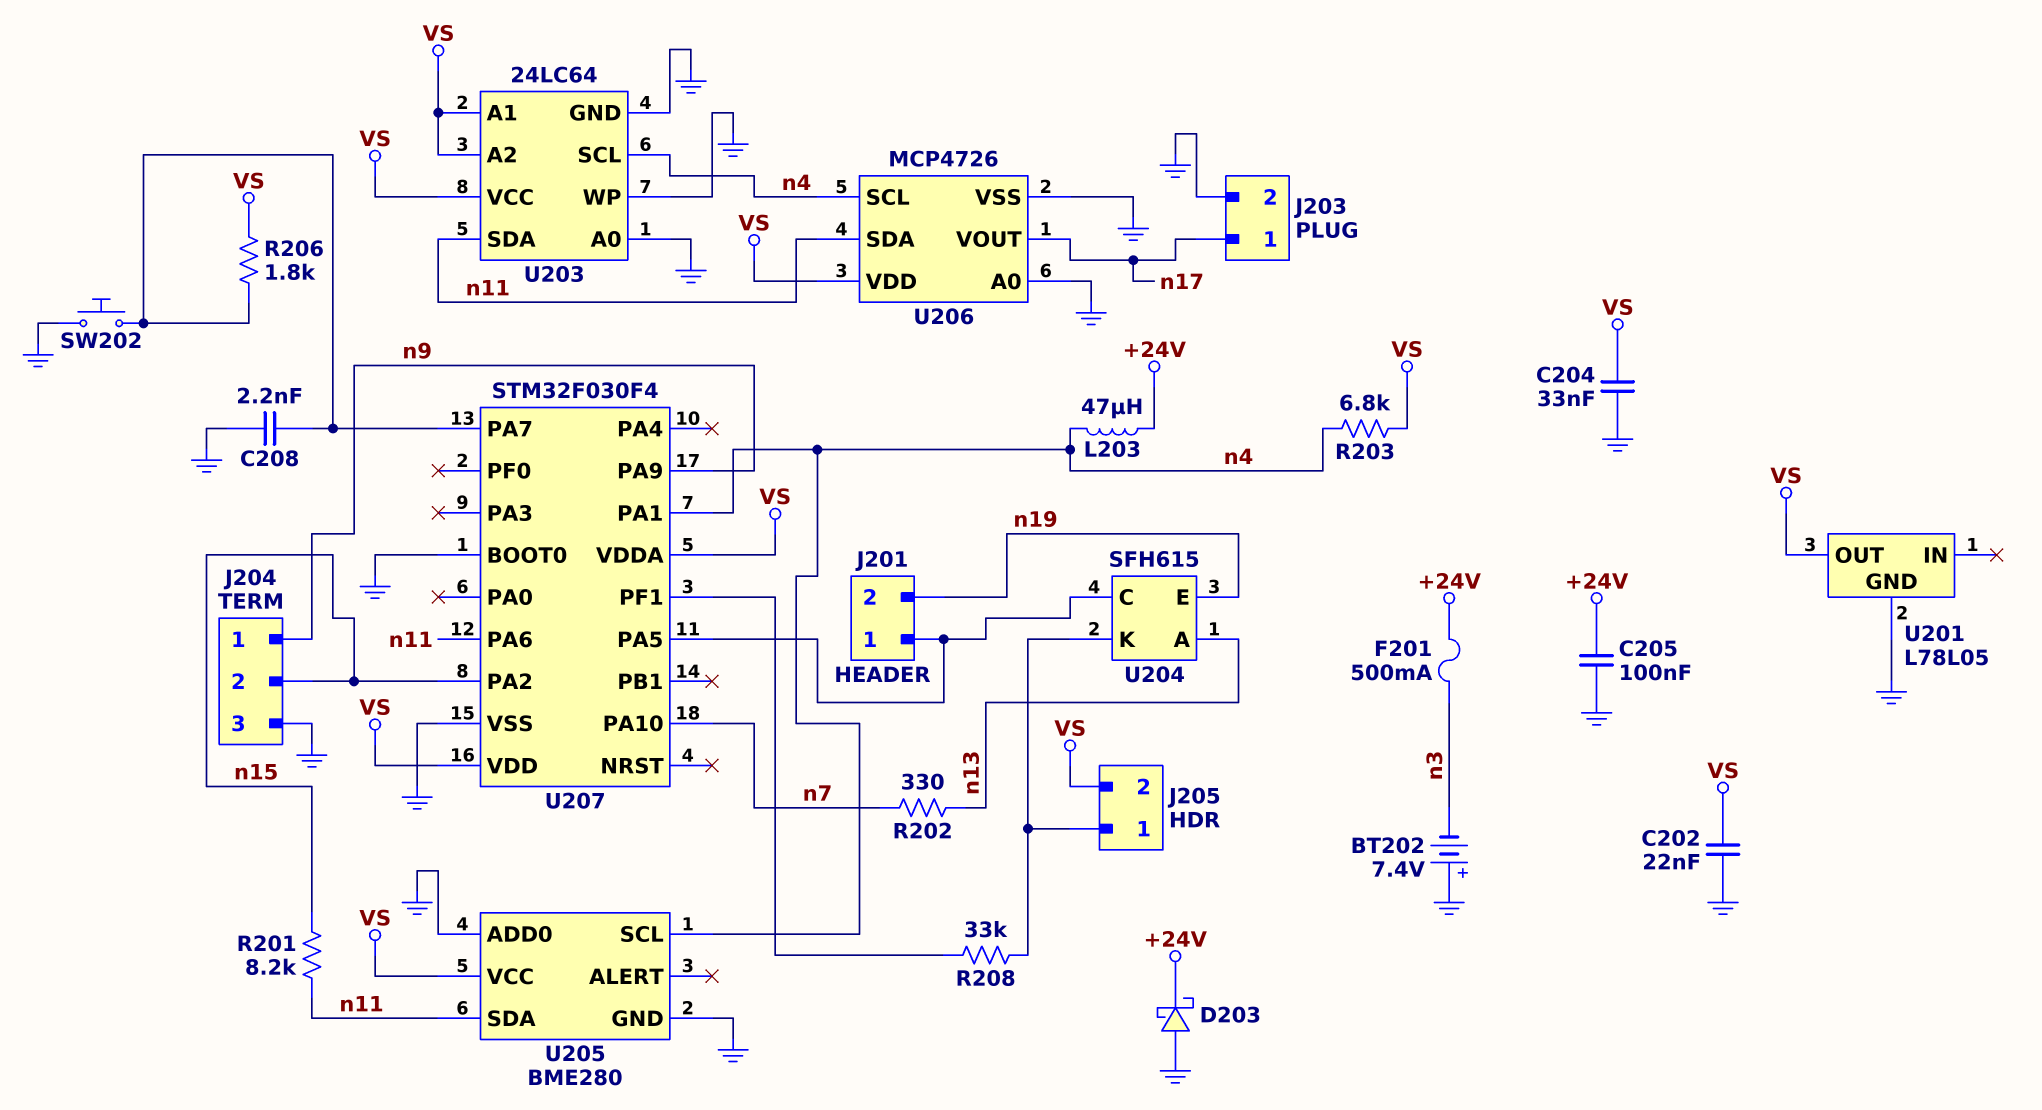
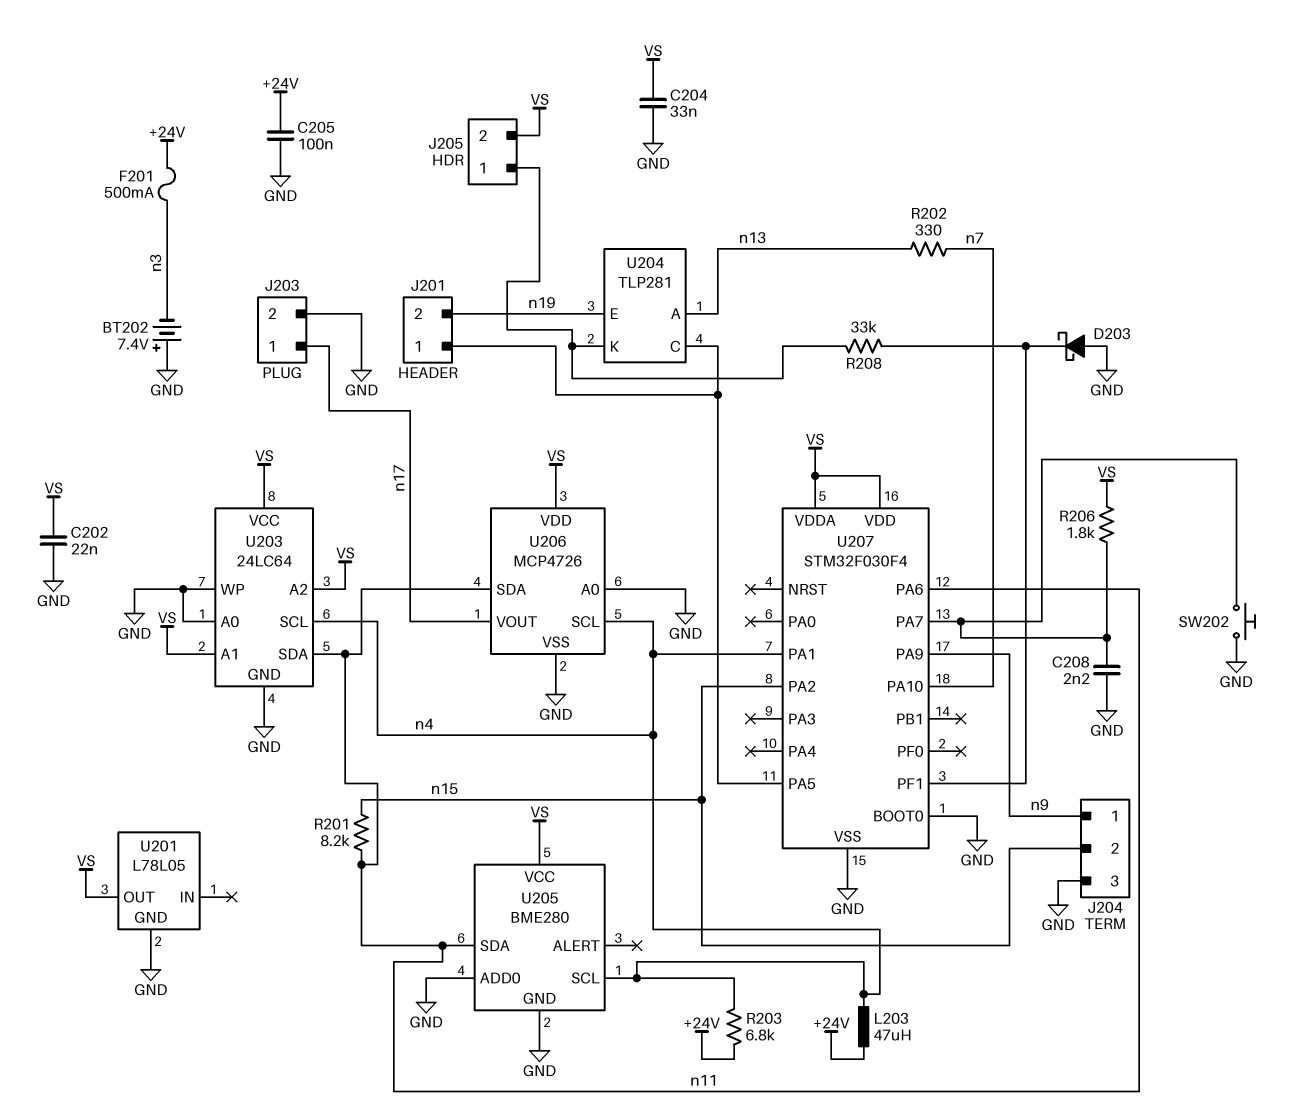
D203: schottky (A GND, K +24V) -> schottky (A GND, K U207/PF1)
R203: 6.8k (VS, n4) -> 6.8k (+24V, n4)
U204: SFH615 -> TLP281

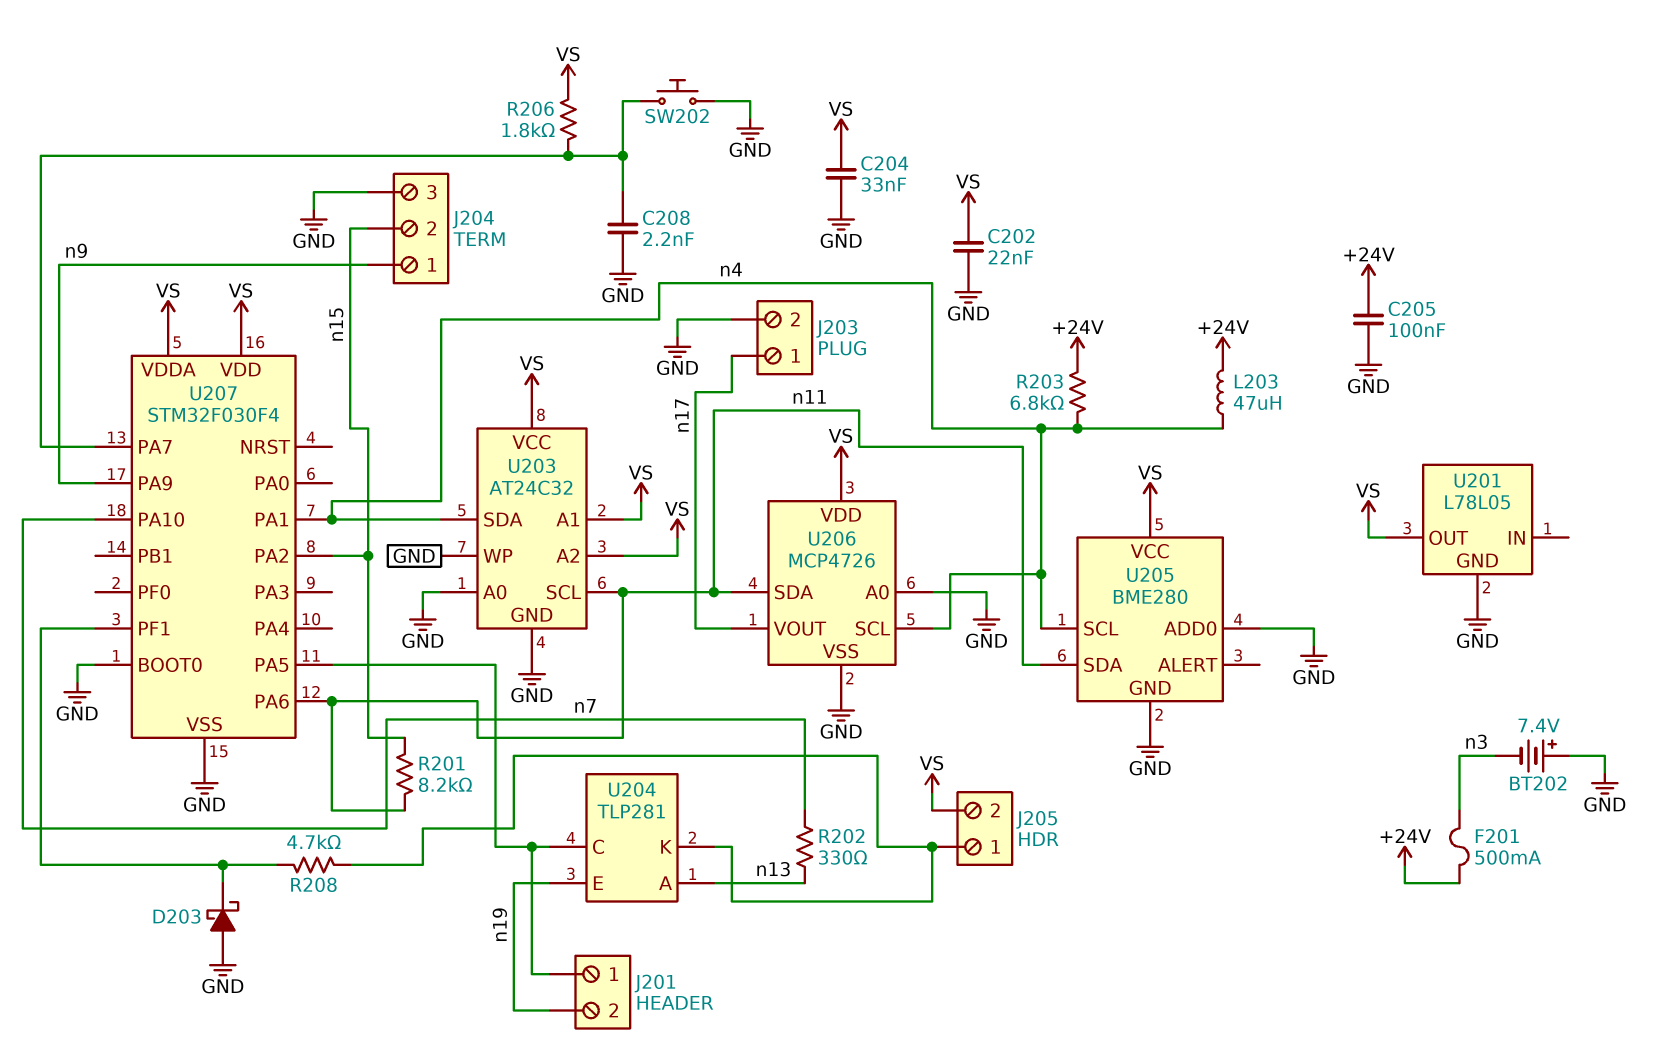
R208: 33k (J205/1, U207/PF1) -> 4.7k (J205/1, U207/PF1)
U203: 24LC64 -> AT24C32
U203 pin SCL: n4 -> n11
U203 pin SDA: n11 -> n4

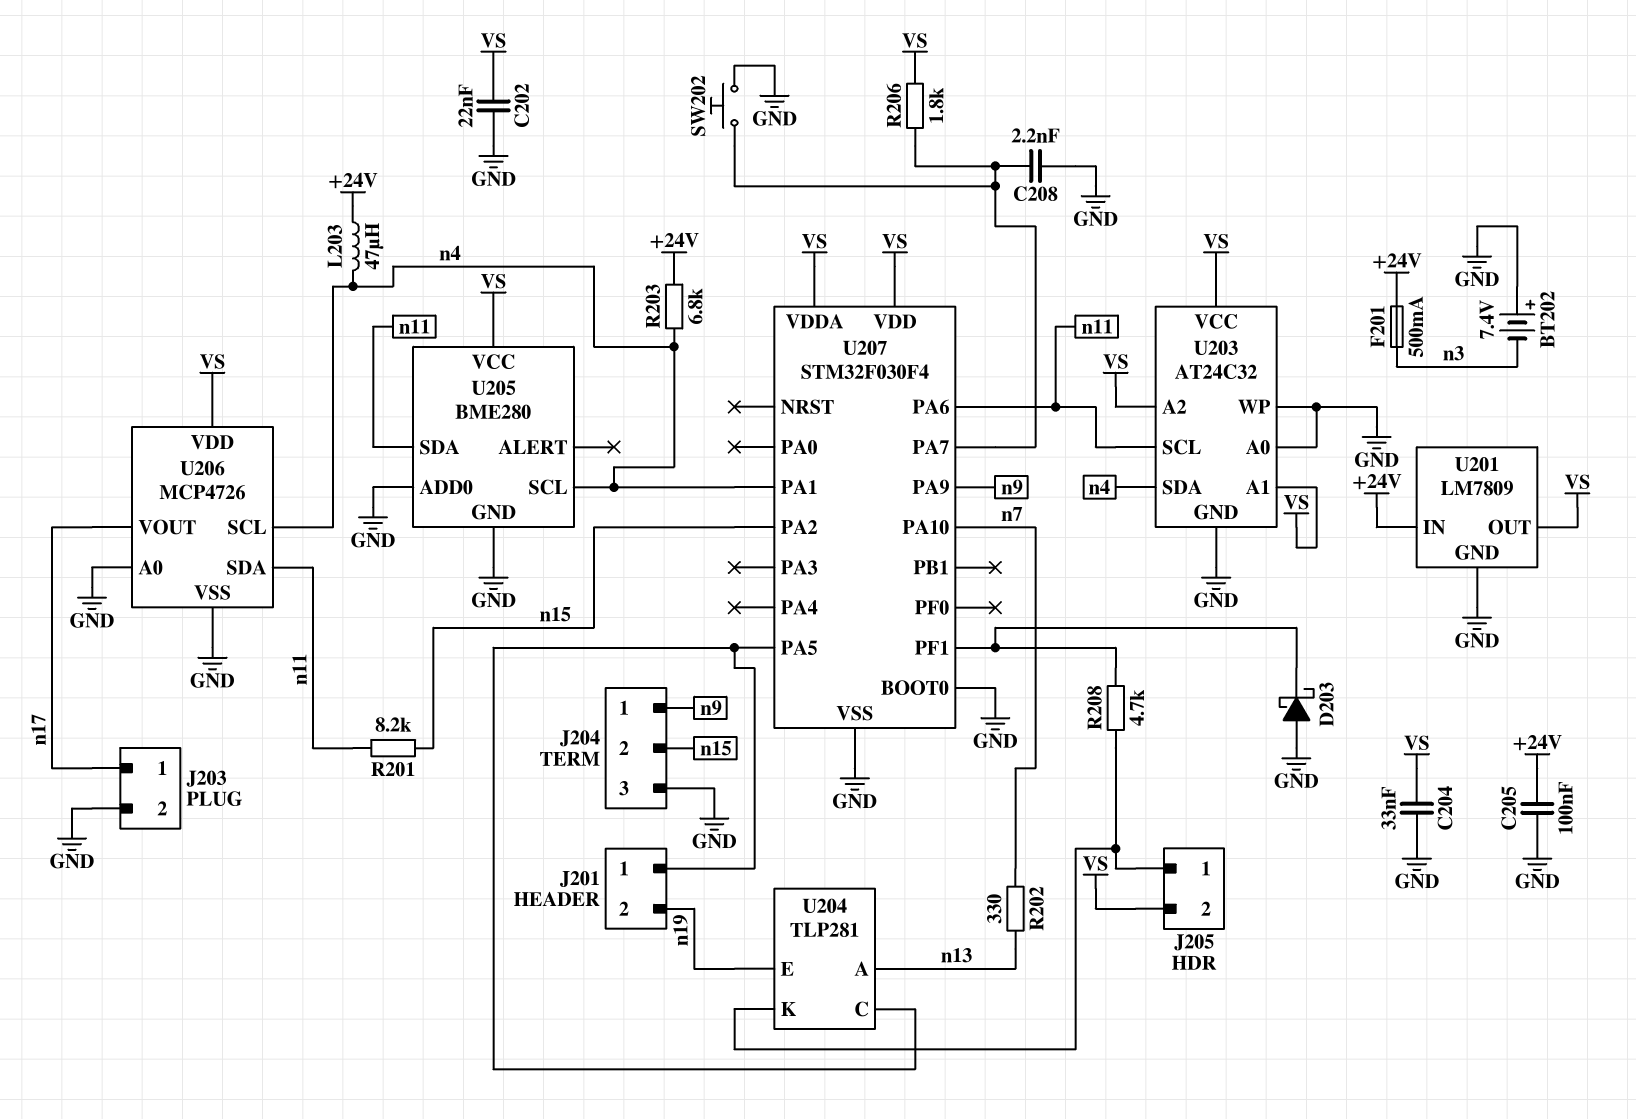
U201: L78L05 -> LM7809
U201 pin IN: none -> +24V

